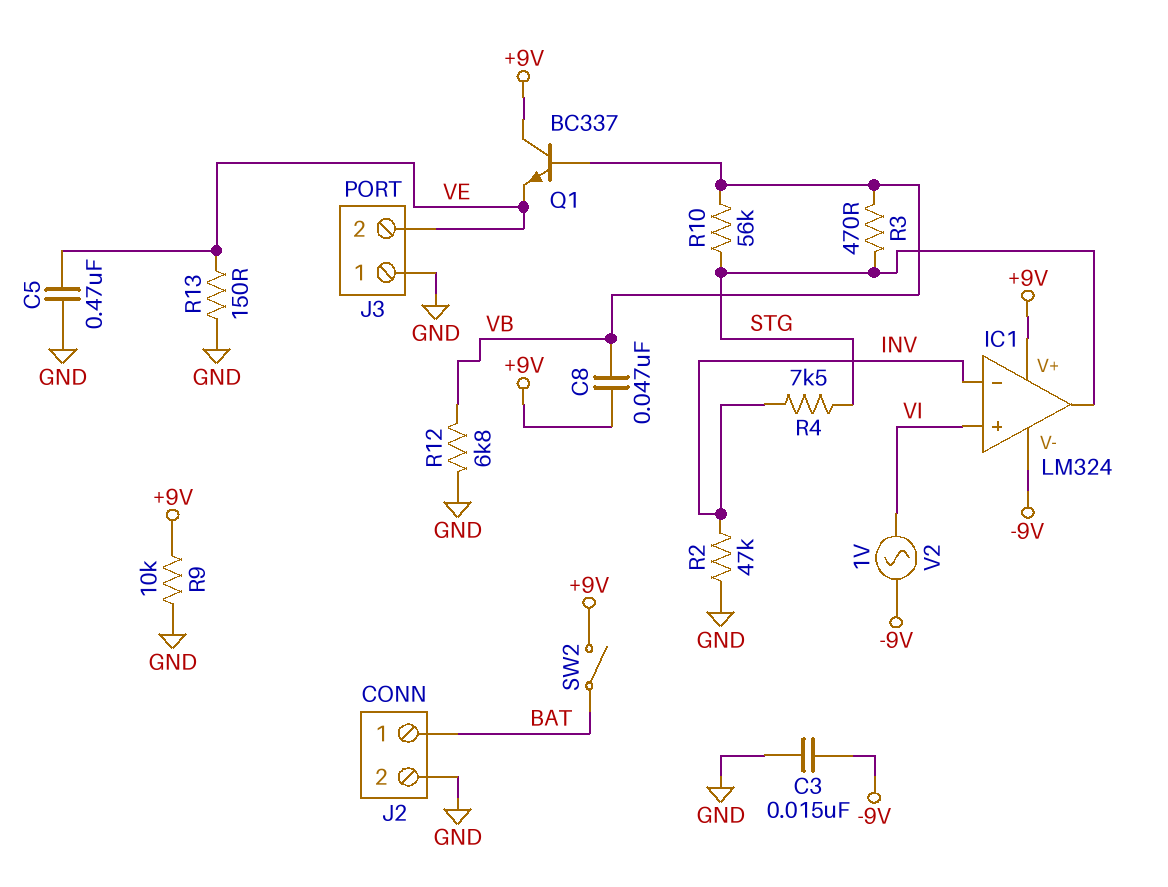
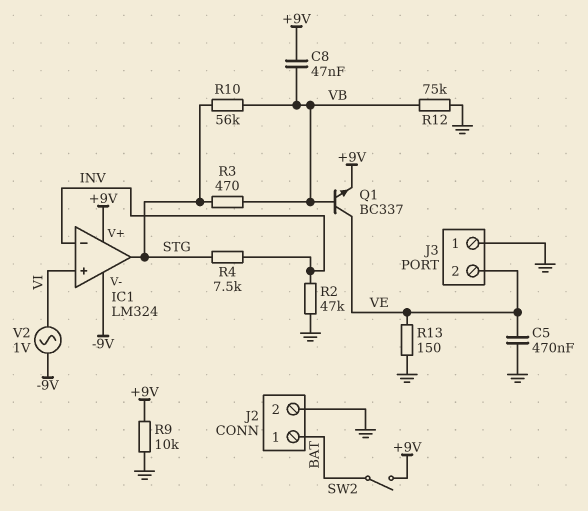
C3: 15nF (-9V, GND) -> none
Q1: NPN BC337 (B VB, C +9V, E VE) -> NPN BC337 (B VB, C VE, E +9V)
R12: 6.8k (GND, VB) -> 75k (GND, VB)

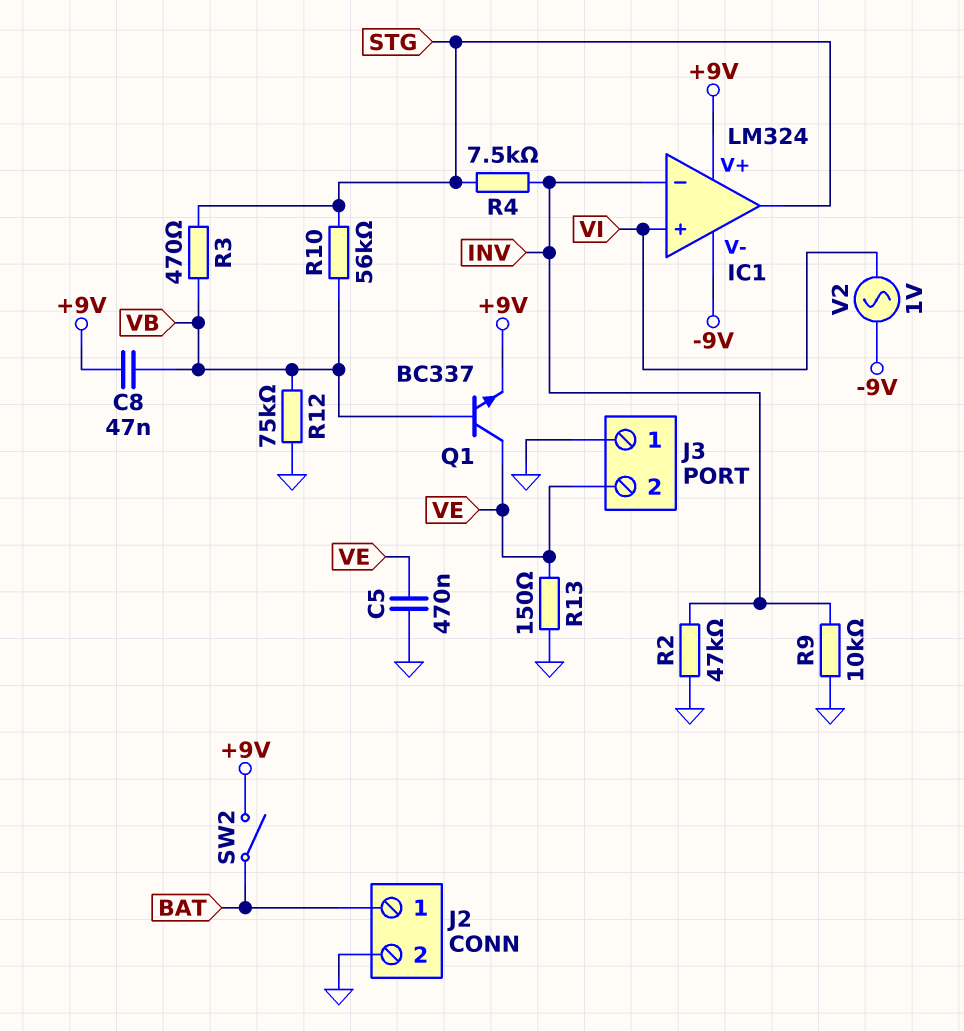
R9: 10k (+9V, GND) -> 10k (GND, INV)

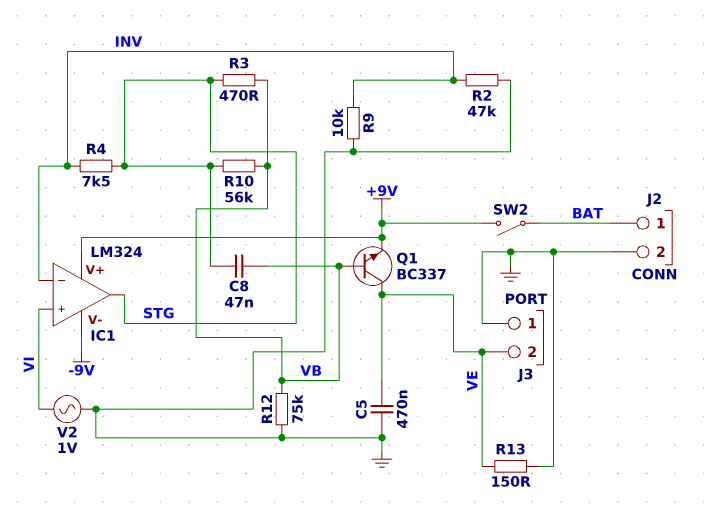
C8: 47nF (+9V, VB) -> 47nF (STG, VB)
V2: AC 1V (-9V, VI) -> AC 1V (GND, VI)

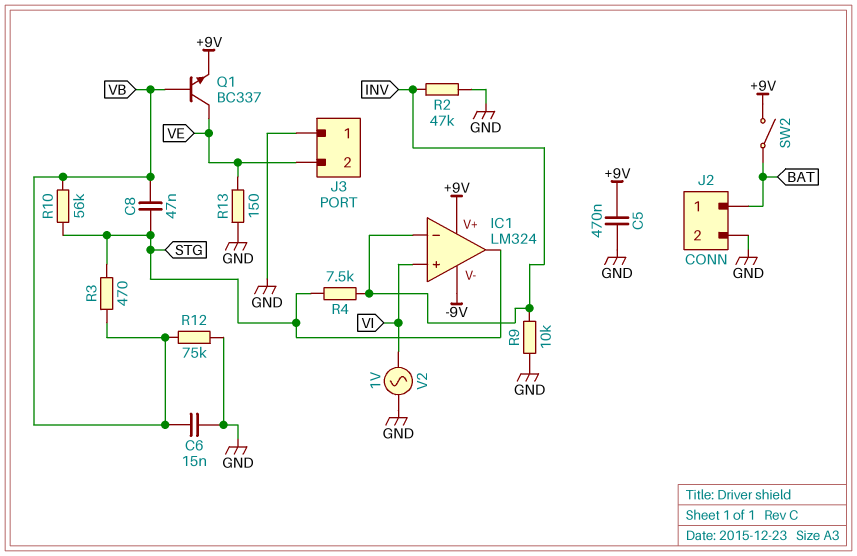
C5: 470nF (GND, VE) -> 470nF (+9V, GND)
C6: none -> 15nF (GND, VB)

